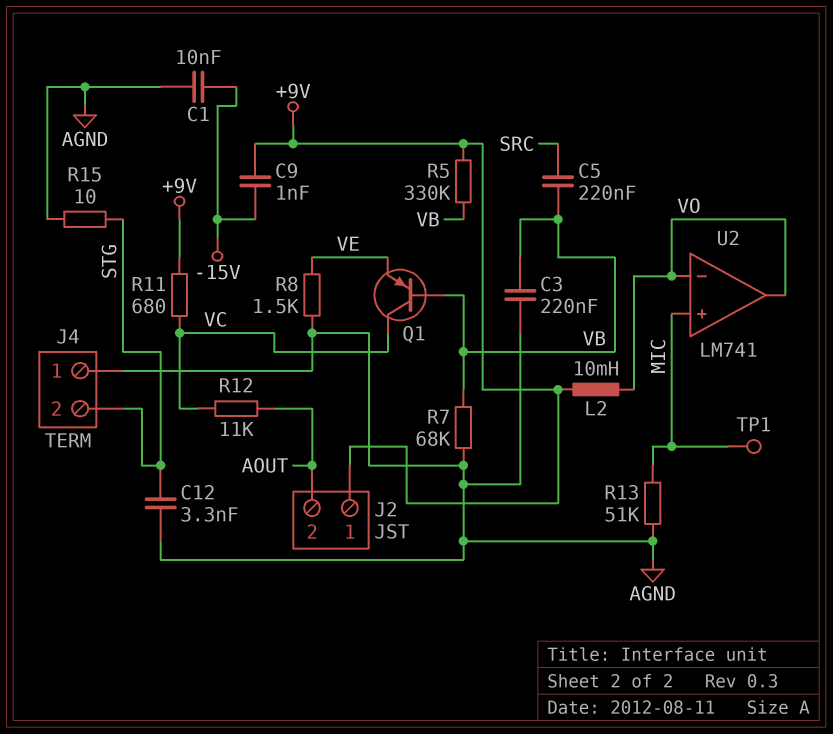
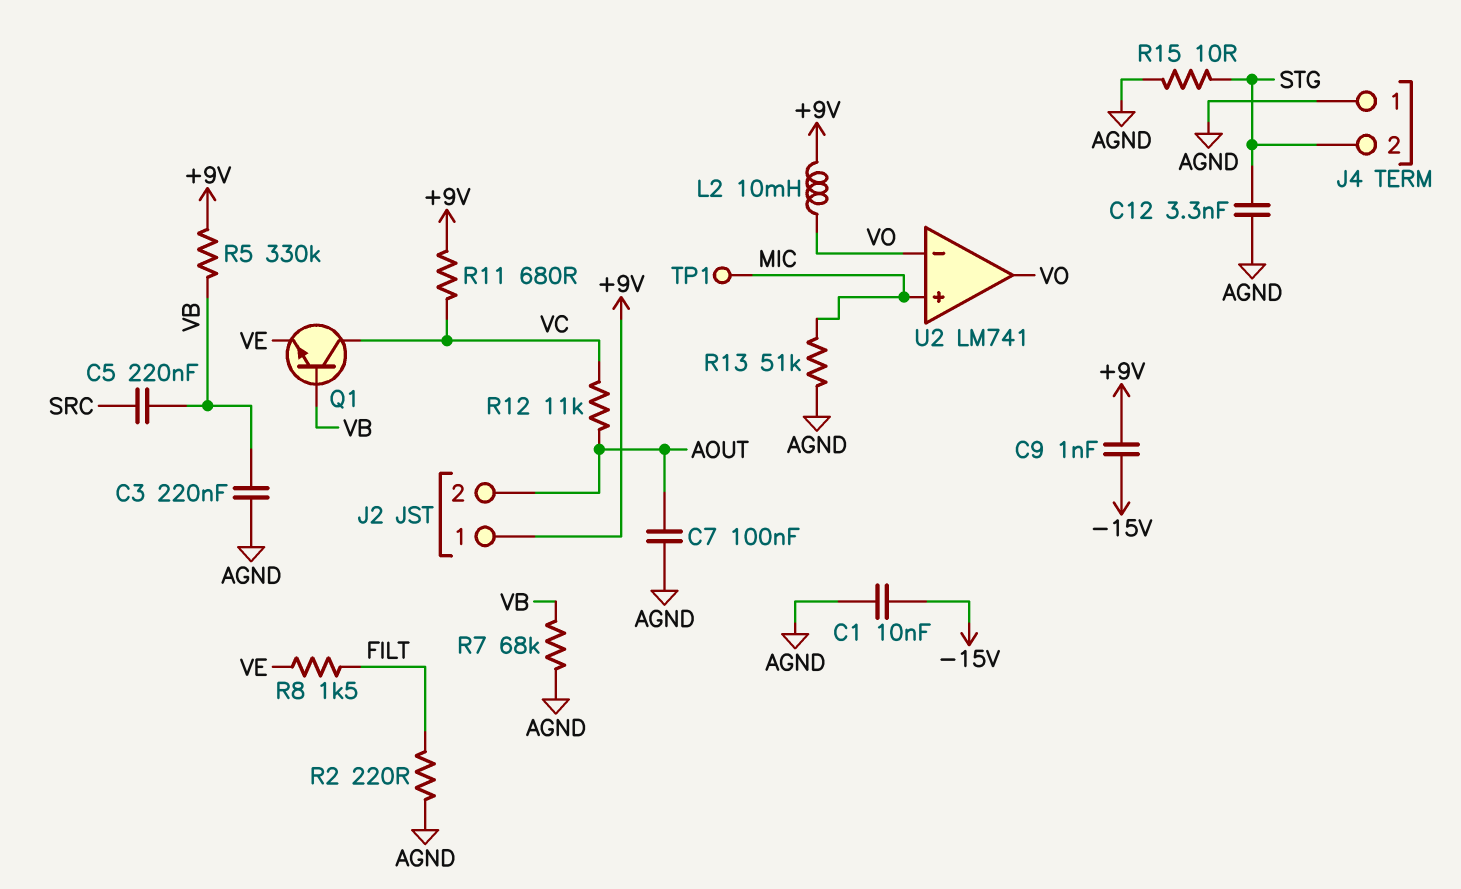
C7: none -> 100nF (AGND, AOUT)
Q1: PNP (B VB, C VC, E VE) -> NPN (B VB, C VC, E VE)
R2: none -> 220 (AGND, FILT)
R8: 1.5k (AGND, VE) -> 1.5k (FILT, VE)

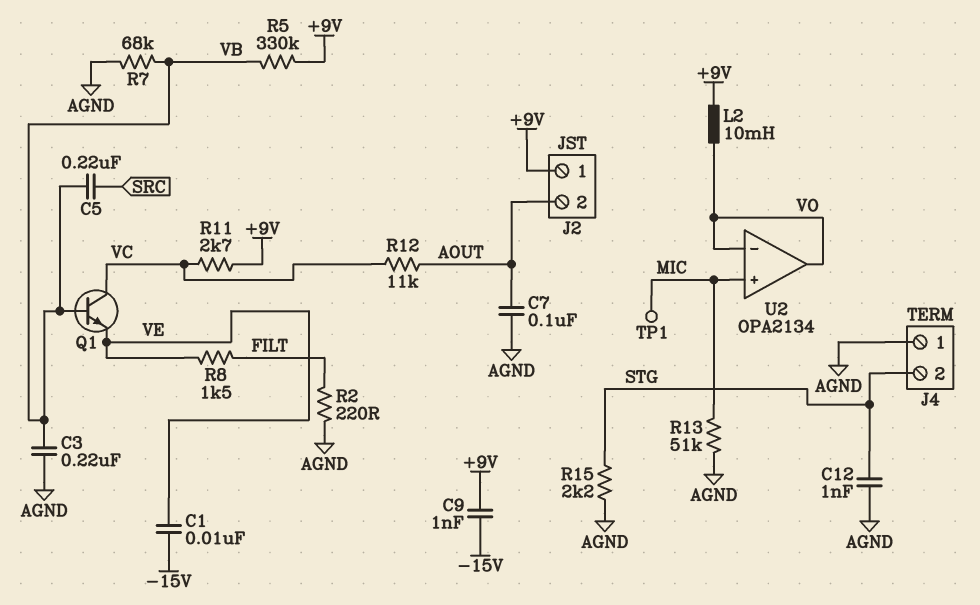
C1: 10nF (-15V, AGND) -> 10nF (-15V, VE)
C12: 3.3nF (AGND, STG) -> 1nF (AGND, STG)
R11: 680 (+9V, VC) -> 2.7k (+9V, VC)
R15: 10 (AGND, STG) -> 2.2k (AGND, STG)
U2: LM741 -> OPA2134

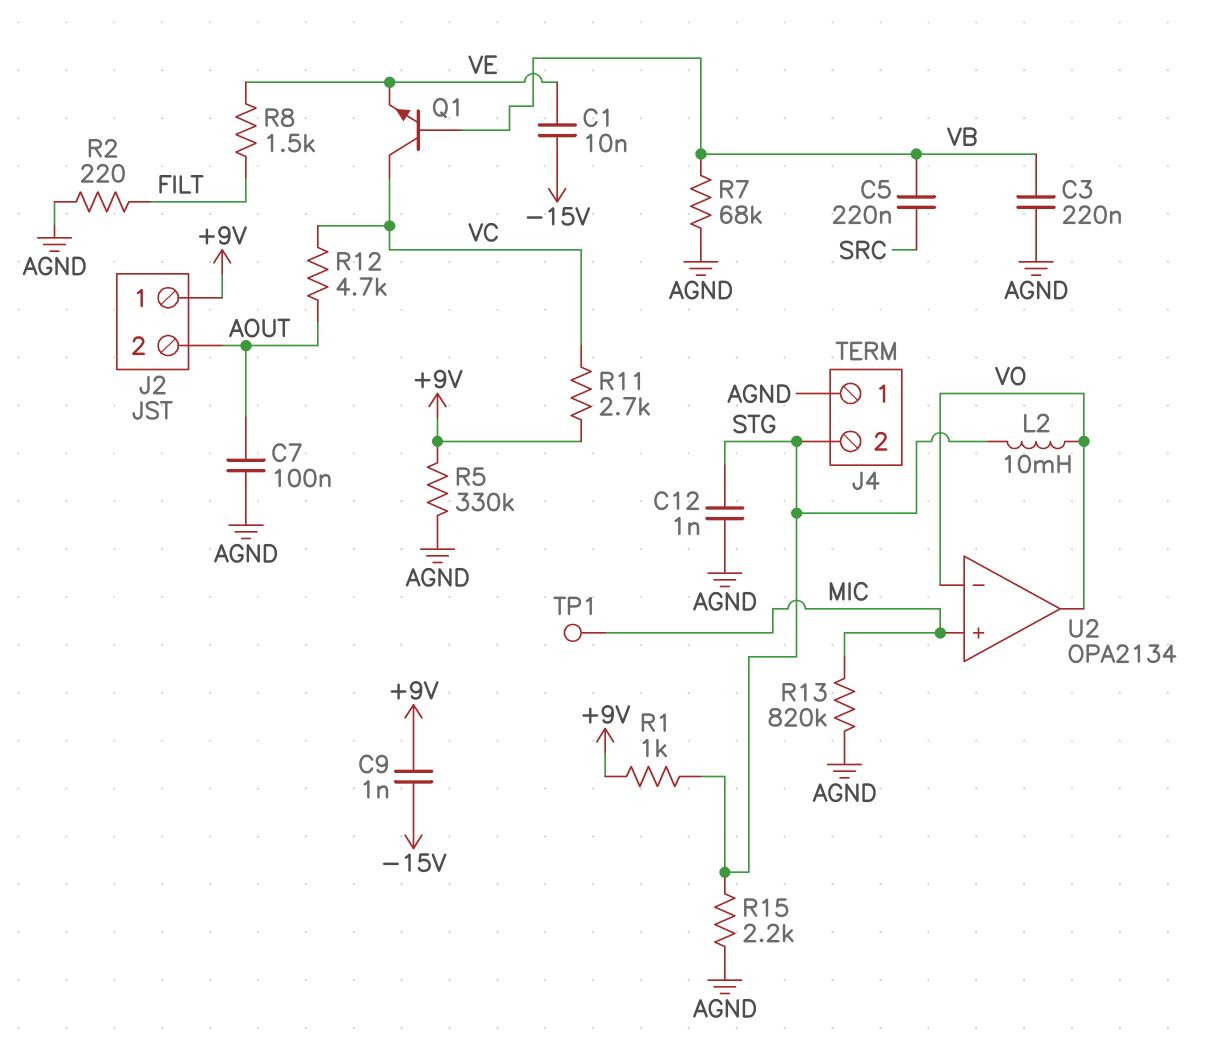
L2: 10mH (+9V, VO) -> 10mH (STG, VO)
R1: none -> 1k (+9V, STG)
R5: 330k (+9V, VB) -> 330k (+9V, AGND)
R12: 11k (AOUT, VC) -> 4.7k (AOUT, VC)
R13: 51k (AGND, MIC) -> 820k (AGND, MIC)

